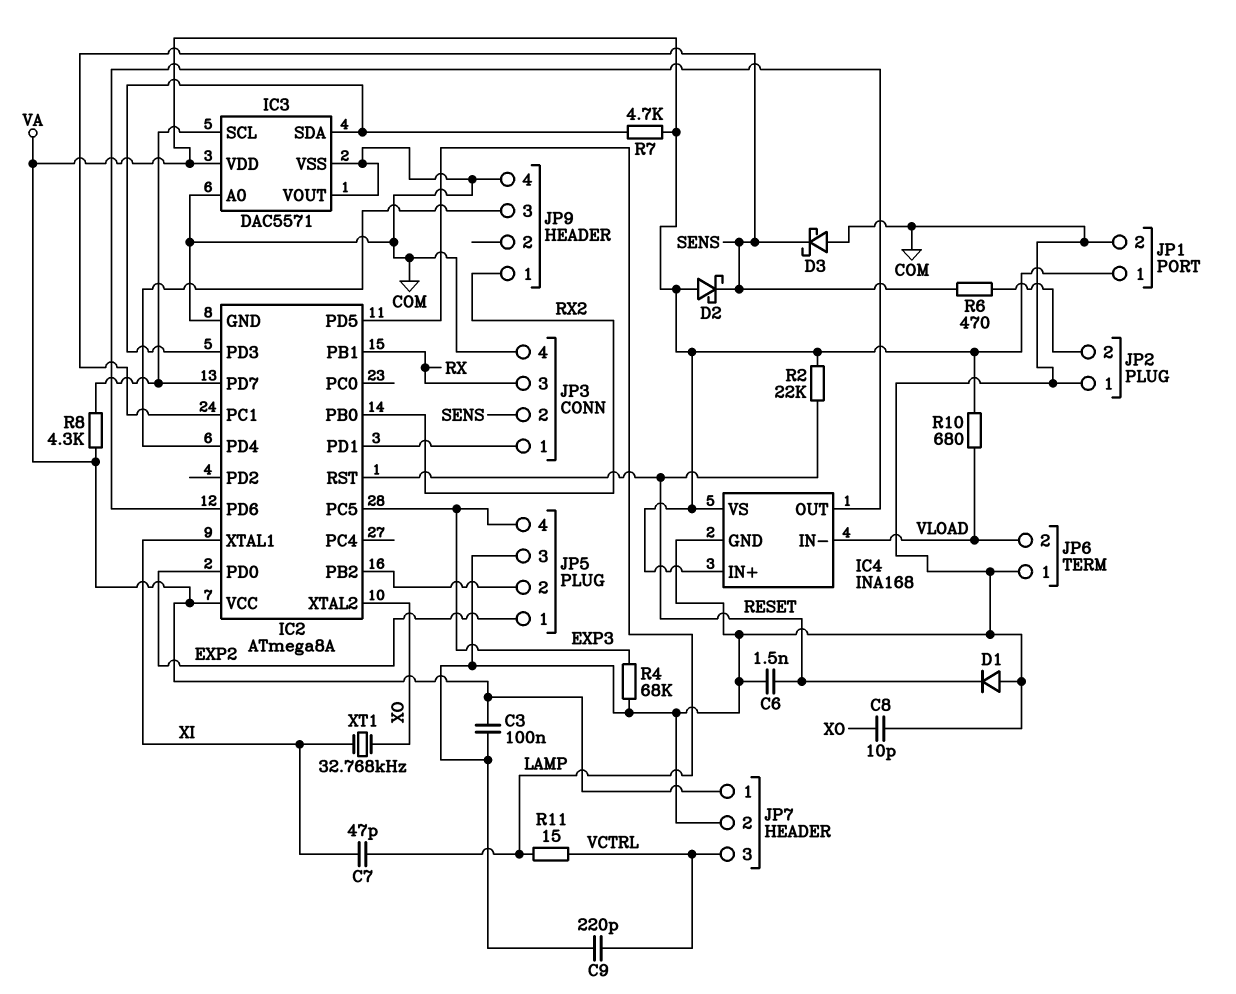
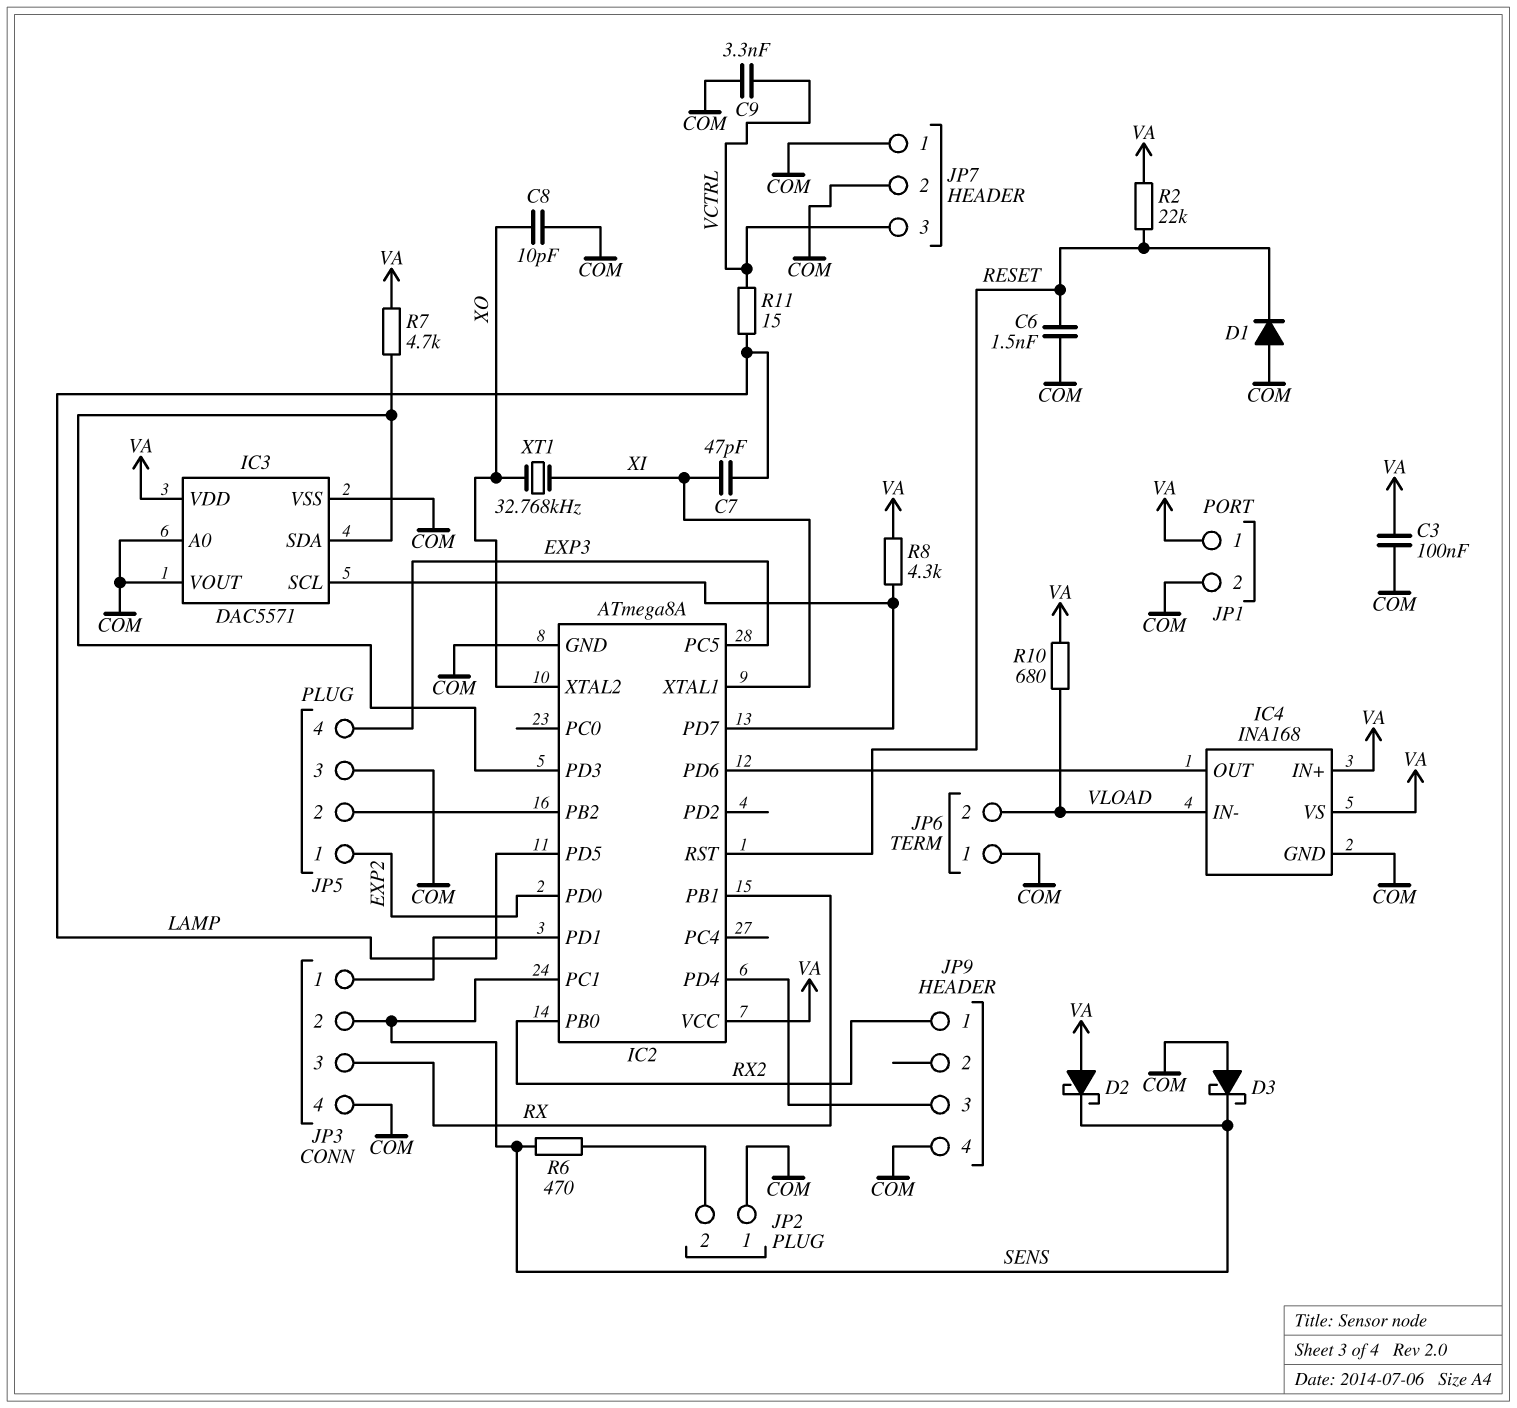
C9: 220pF (COM, VCTRL) -> 3.3nF (COM, VCTRL)
JP7 pin 1: VA -> COM
R4: 68k (COM, EXP3) -> none

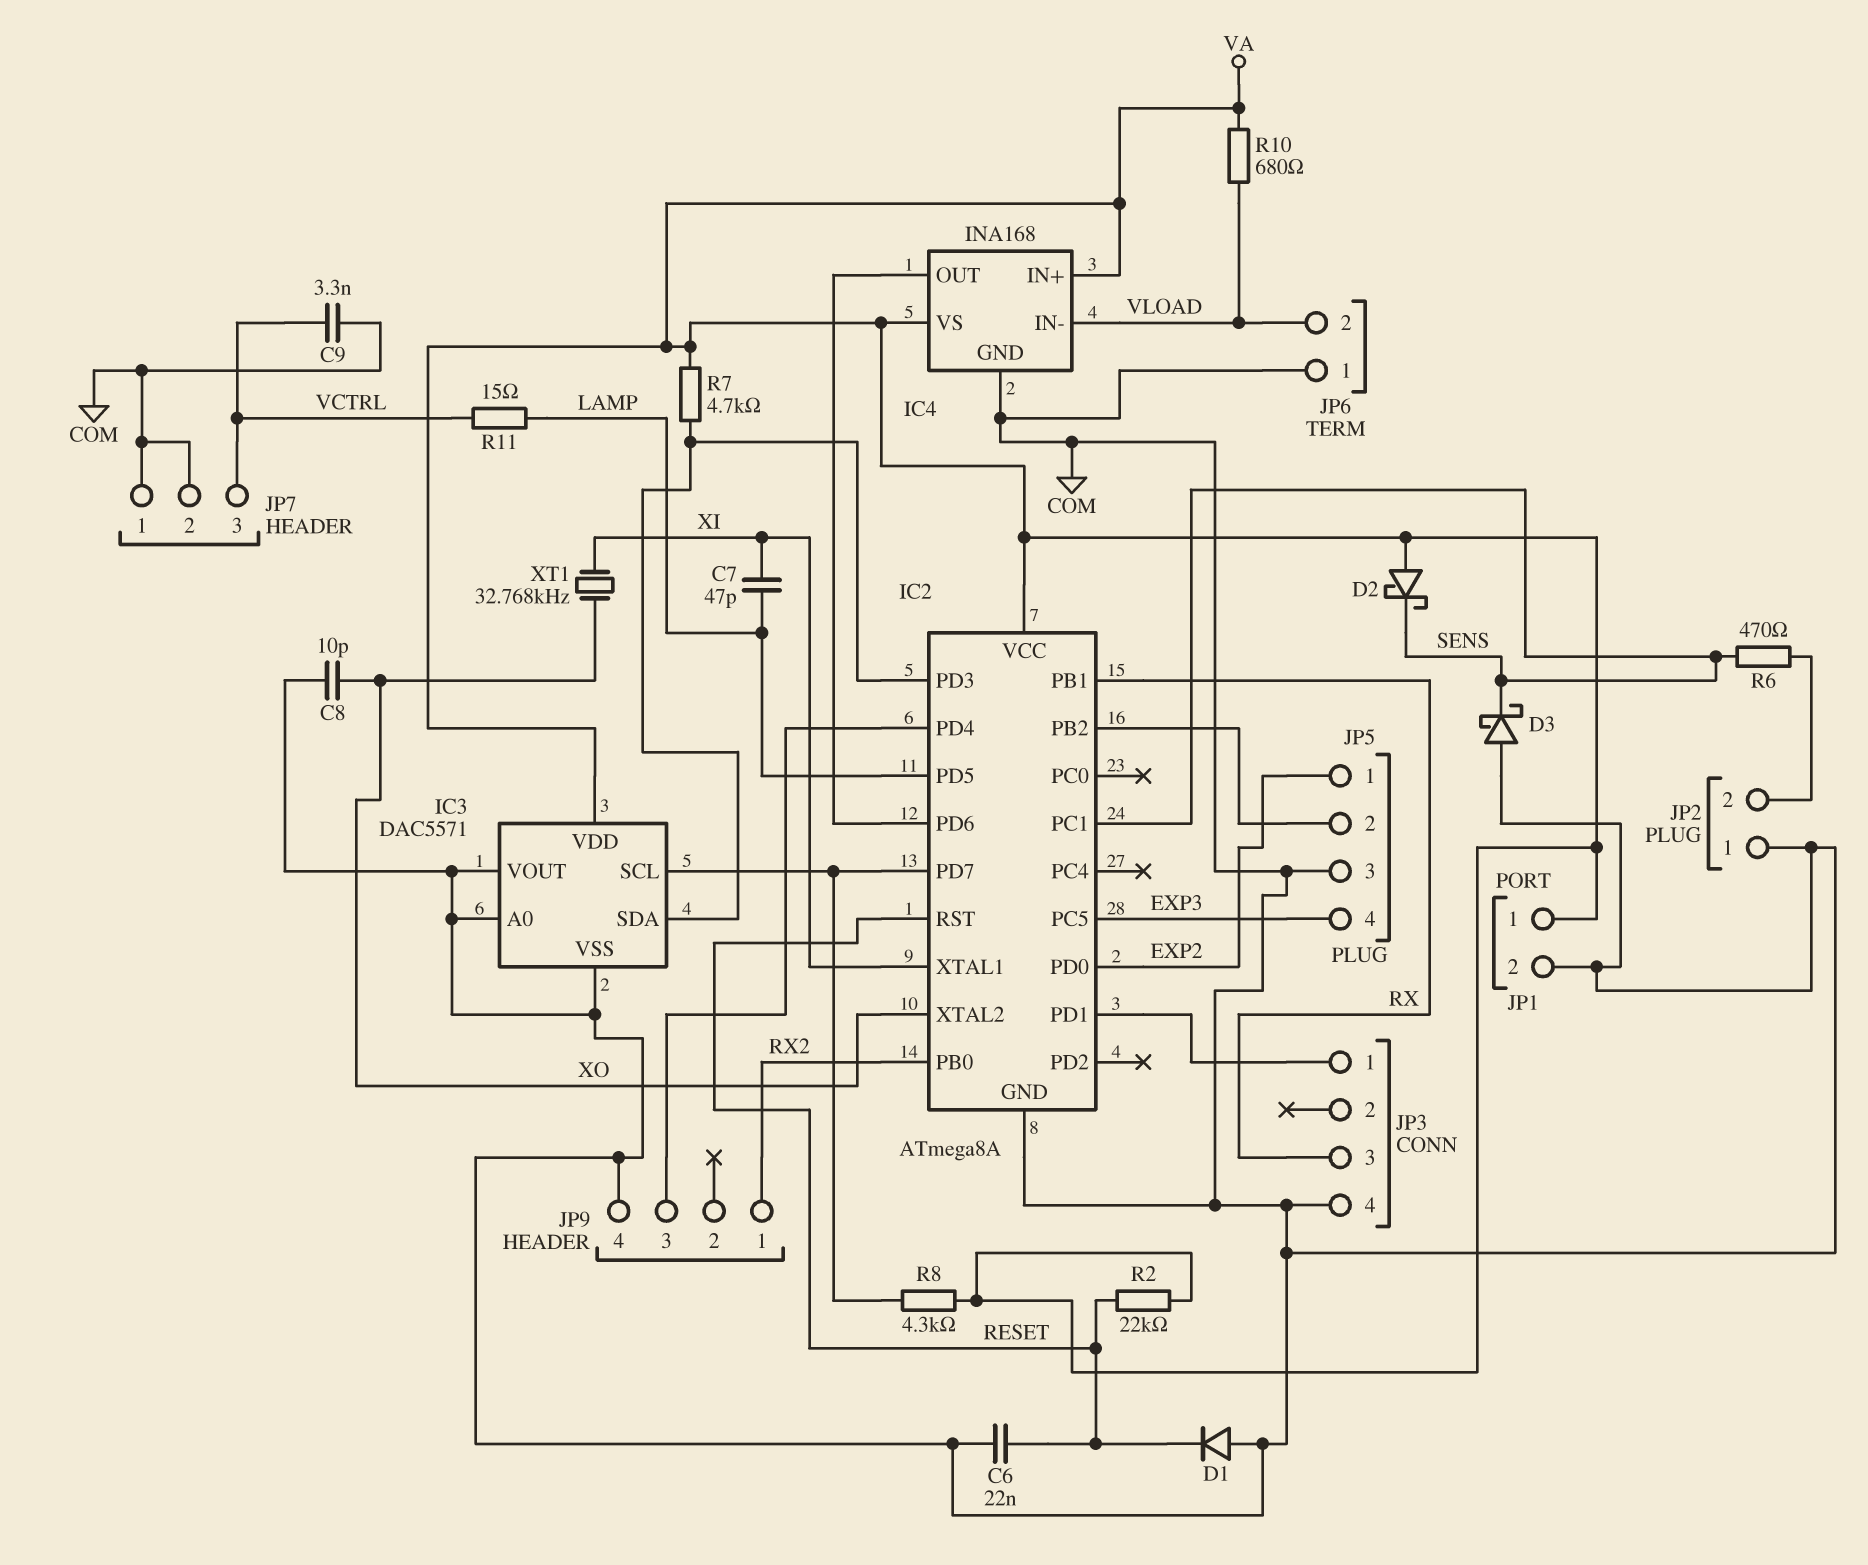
C3: 100nF (COM, VA) -> none
C6: 1.5nF (COM, RESET) -> 22nF (COM, RESET)
JP3 pin 2: SENS -> none

